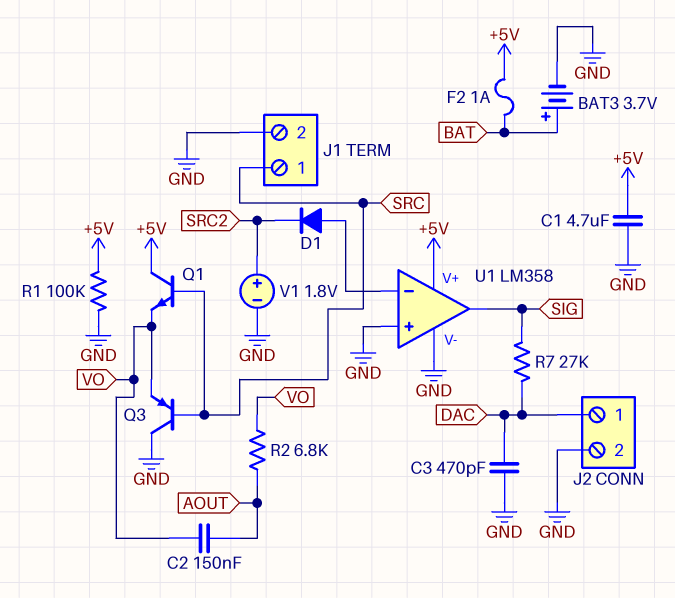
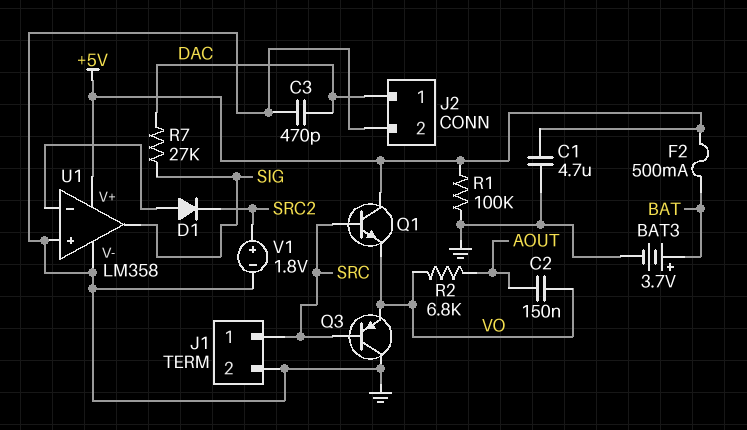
F2: 1A (+5V, BAT) -> 500mA (+5V, BAT)

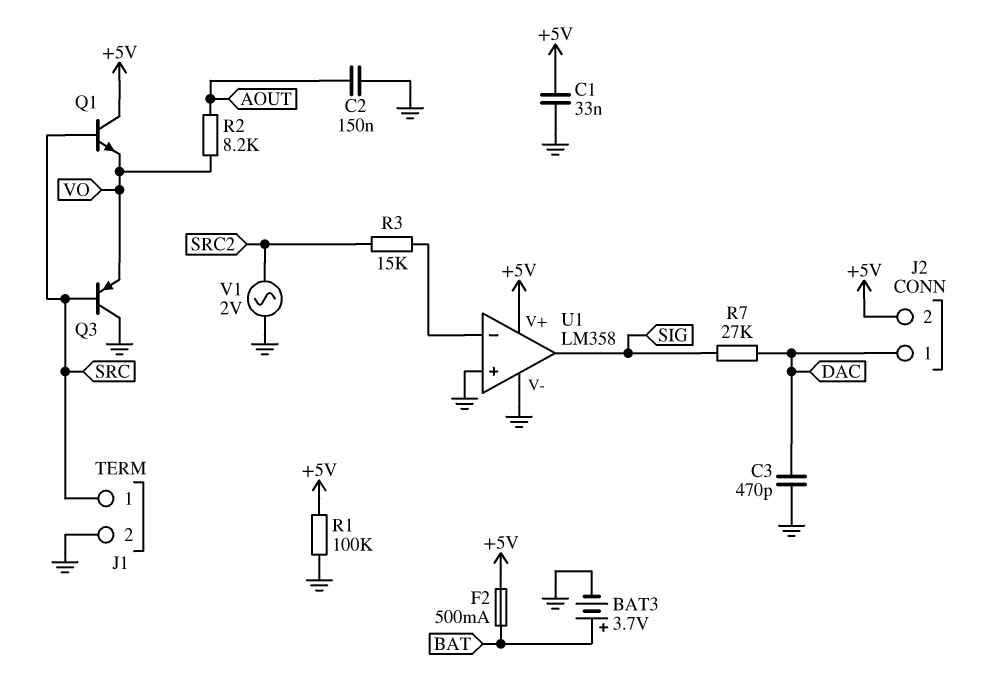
C1: 4.7uF (+5V, GND) -> 33nF (+5V, GND)
C2: 150nF (AOUT, VO) -> 150nF (AOUT, GND)
D1: diode (A U1/in-, K SRC2) -> none
J2 pin 2: GND -> +5V
R2: 6.8k (AOUT, VO) -> 8.2k (AOUT, VO)
R3: none -> 15k (SRC2, U1/in-)
V1: 1.8V (plus SRC2, minus GND) -> AC 2V (GND, SRC2)

